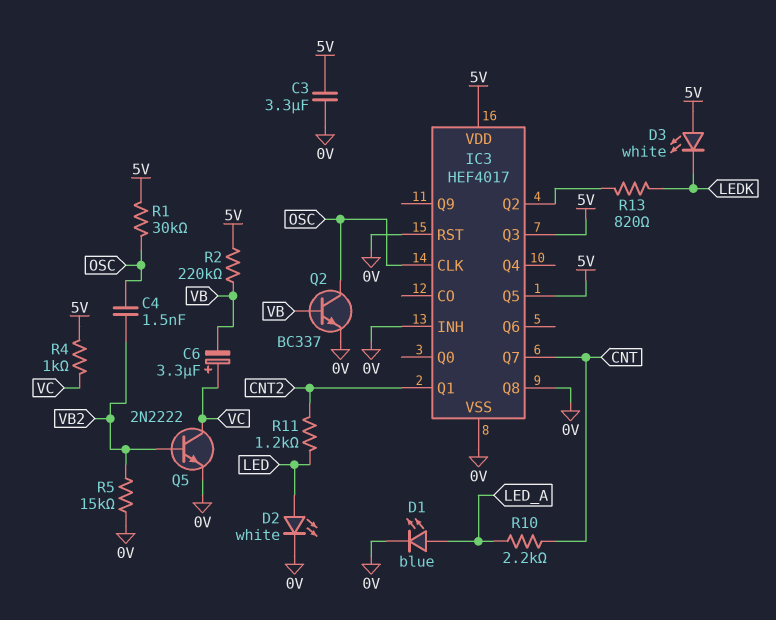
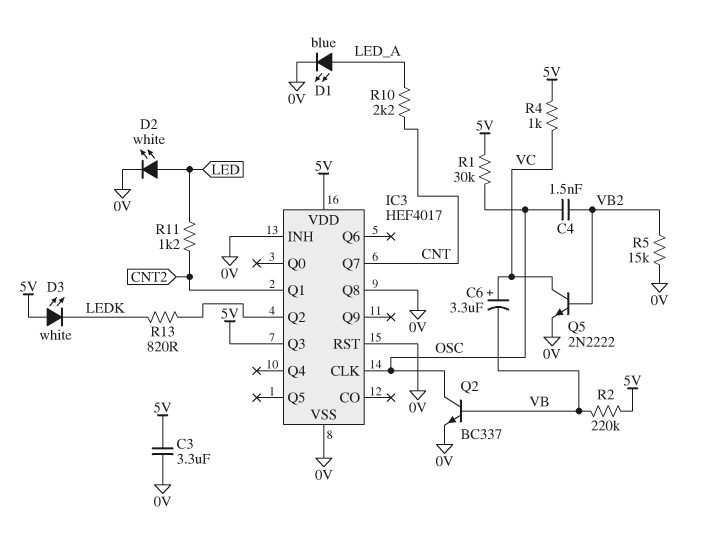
IC3 pin Q5: 5V -> none

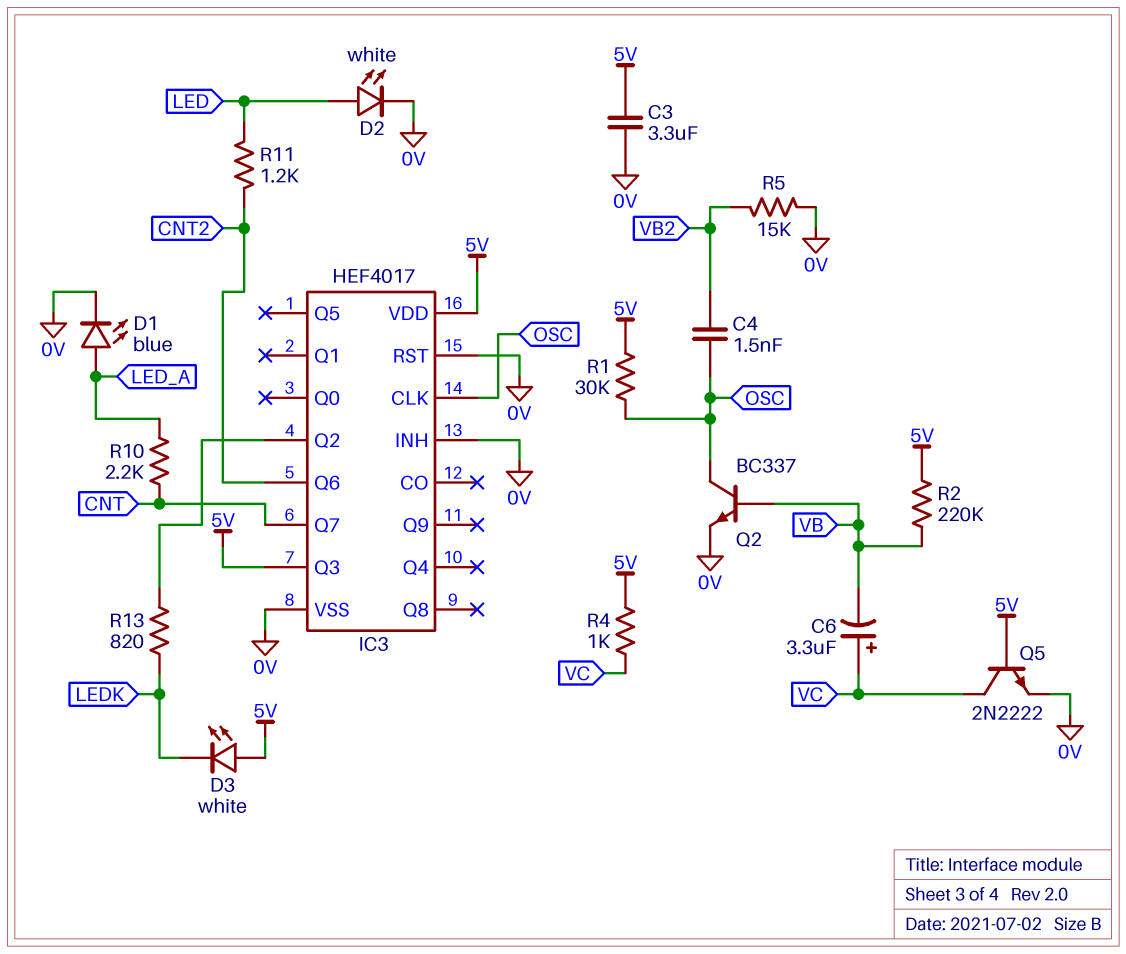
IC3 pin Q1: CNT2 -> none
IC3 pin Q6: none -> CNT2
IC3 pin Q8: 0V -> none
Q5: NPN 2N2222 (B VB2, C VC, E 0V) -> NPN 2N2222 (B 5V, C VC, E 0V)

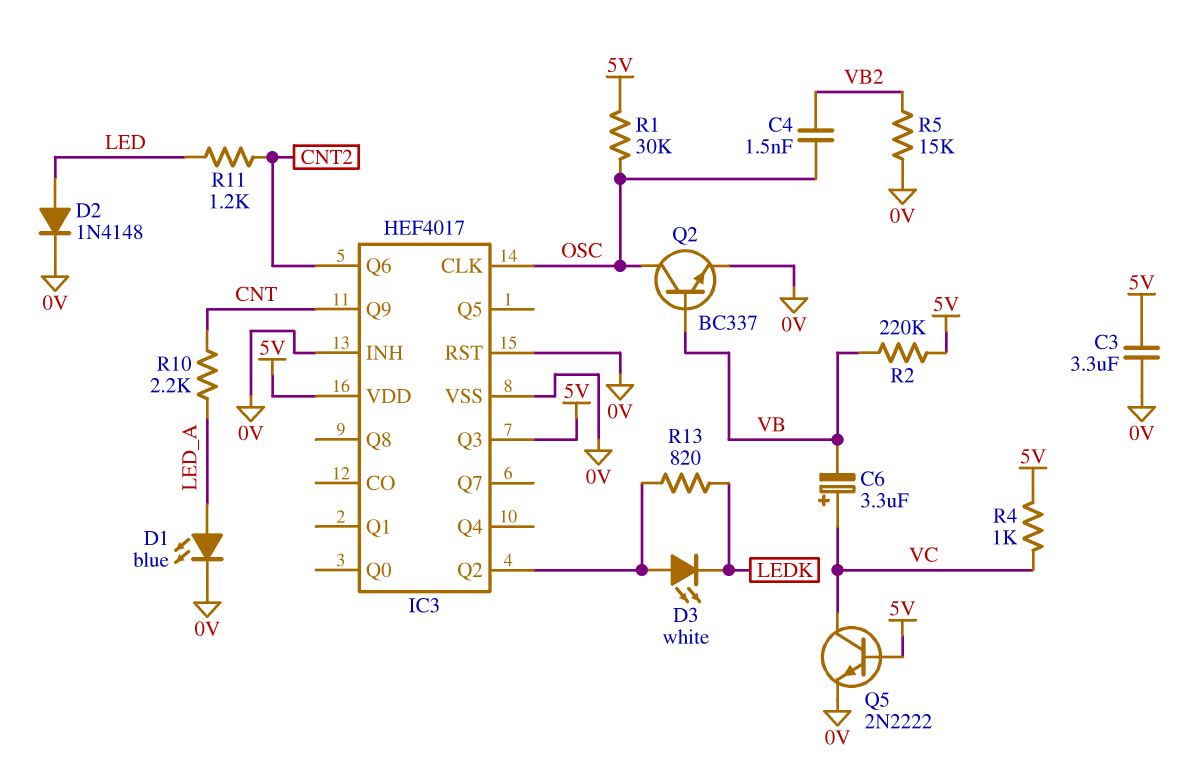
D2: LED white (A LED, K 0V) -> diode 1N4148 (A LED, K 0V)
D3: LED white (A 5V, K LEDK) -> LED white (A IC3/Q2, K LEDK)
IC3 pin Q7: CNT -> none
IC3 pin Q9: none -> CNT

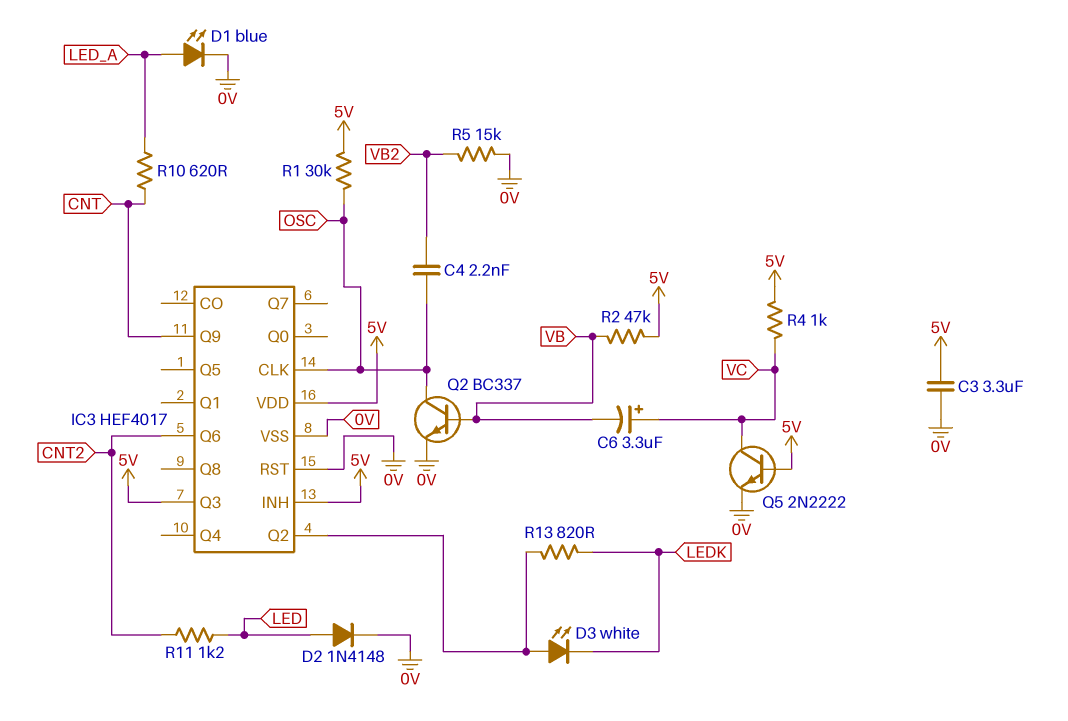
C4: 1.5nF (OSC, VB2) -> 2.2nF (OSC, VB2)
IC3 pin INH: 0V -> 5V
R2: 220k (5V, VB) -> 47k (5V, VB)
R10: 2.2k (CNT, LED_A) -> 620 (CNT, LED_A)

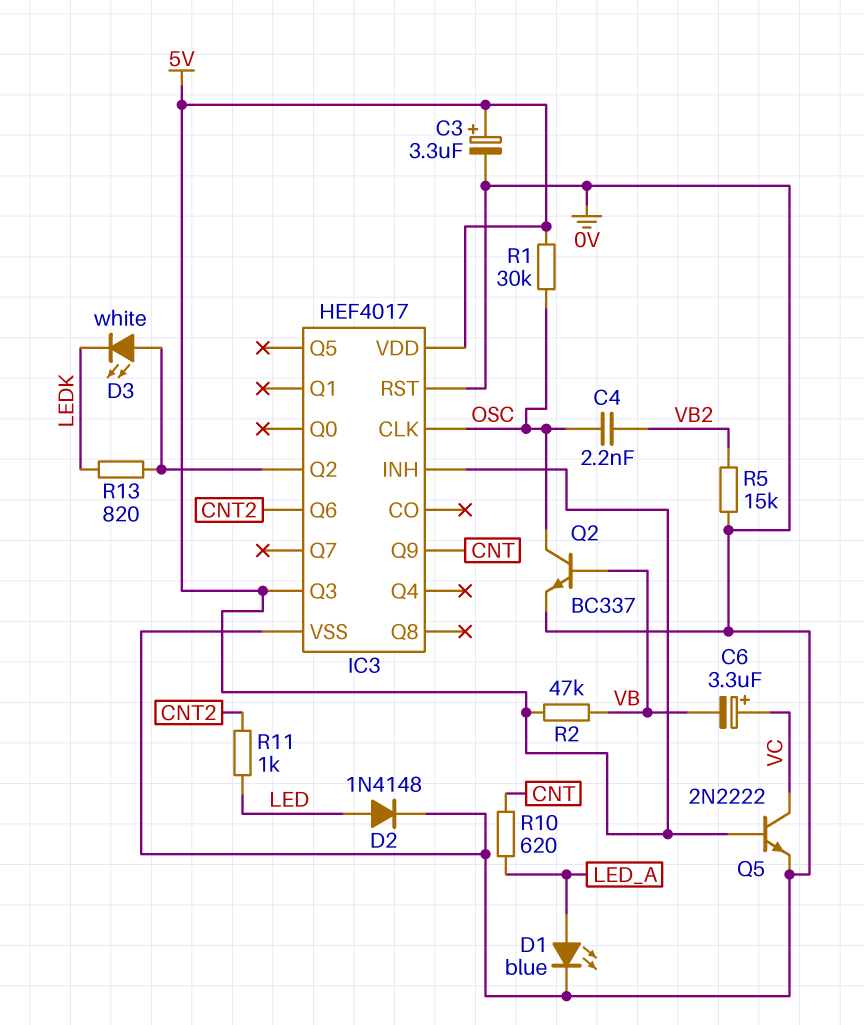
C3: 3.3uF (0V, 5V) -> 3.3uF (plus 5V, minus 0V)
R4: 1k (5V, VC) -> none
R11: 1.2k (CNT2, LED) -> 1k (CNT2, LED)

